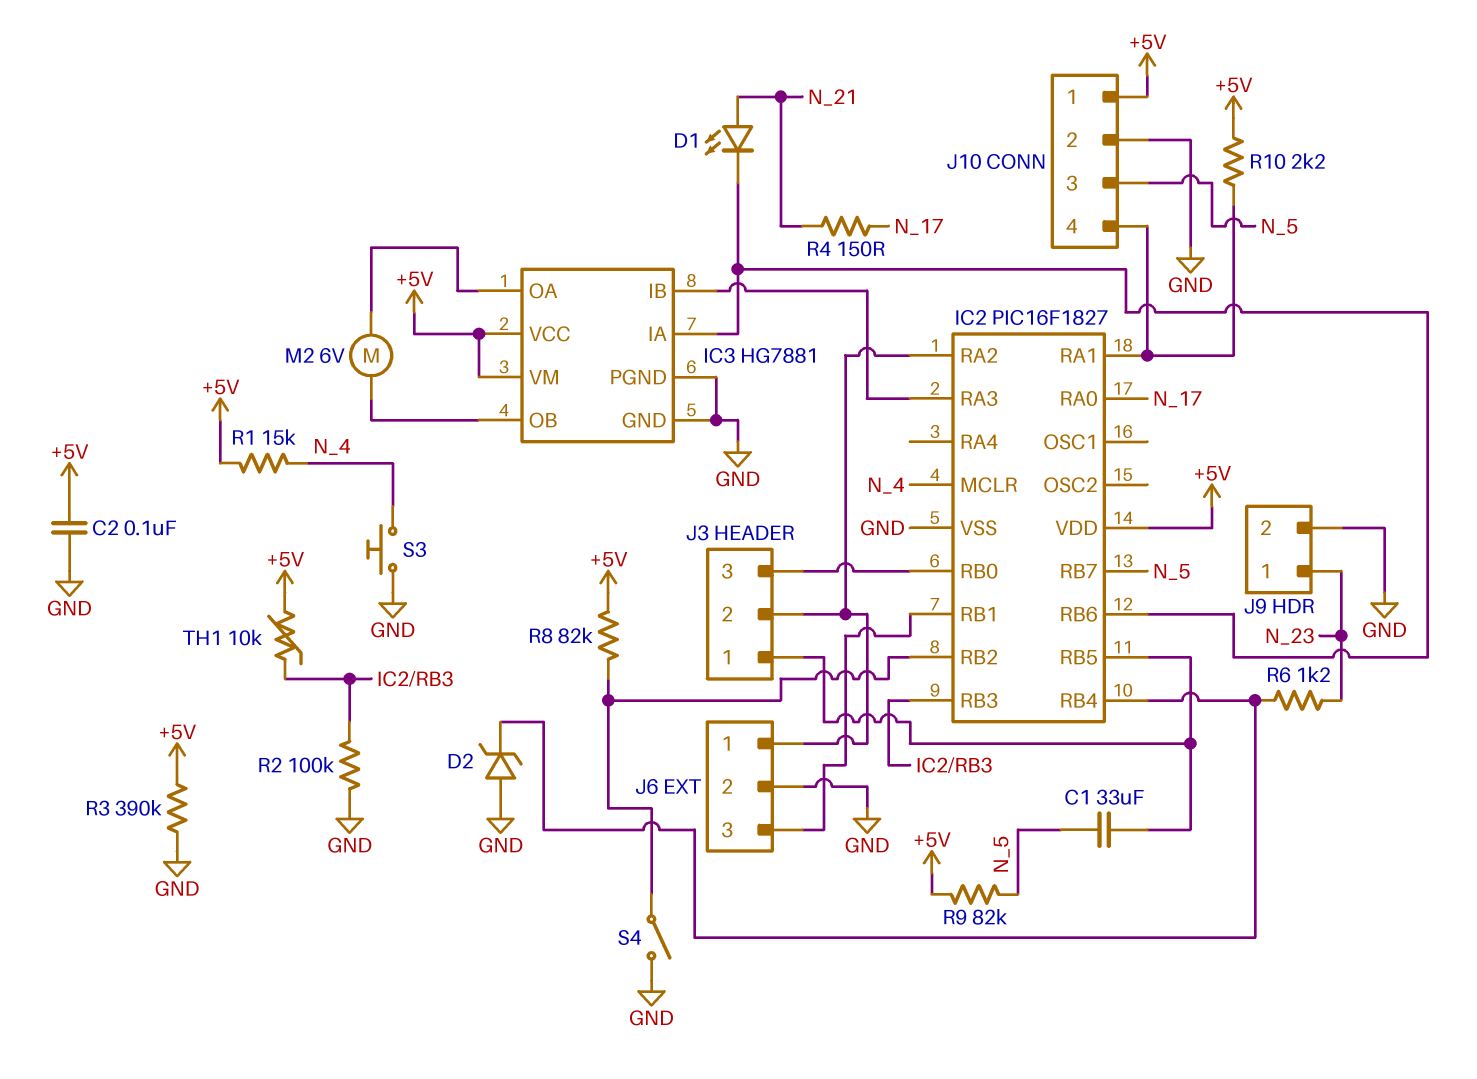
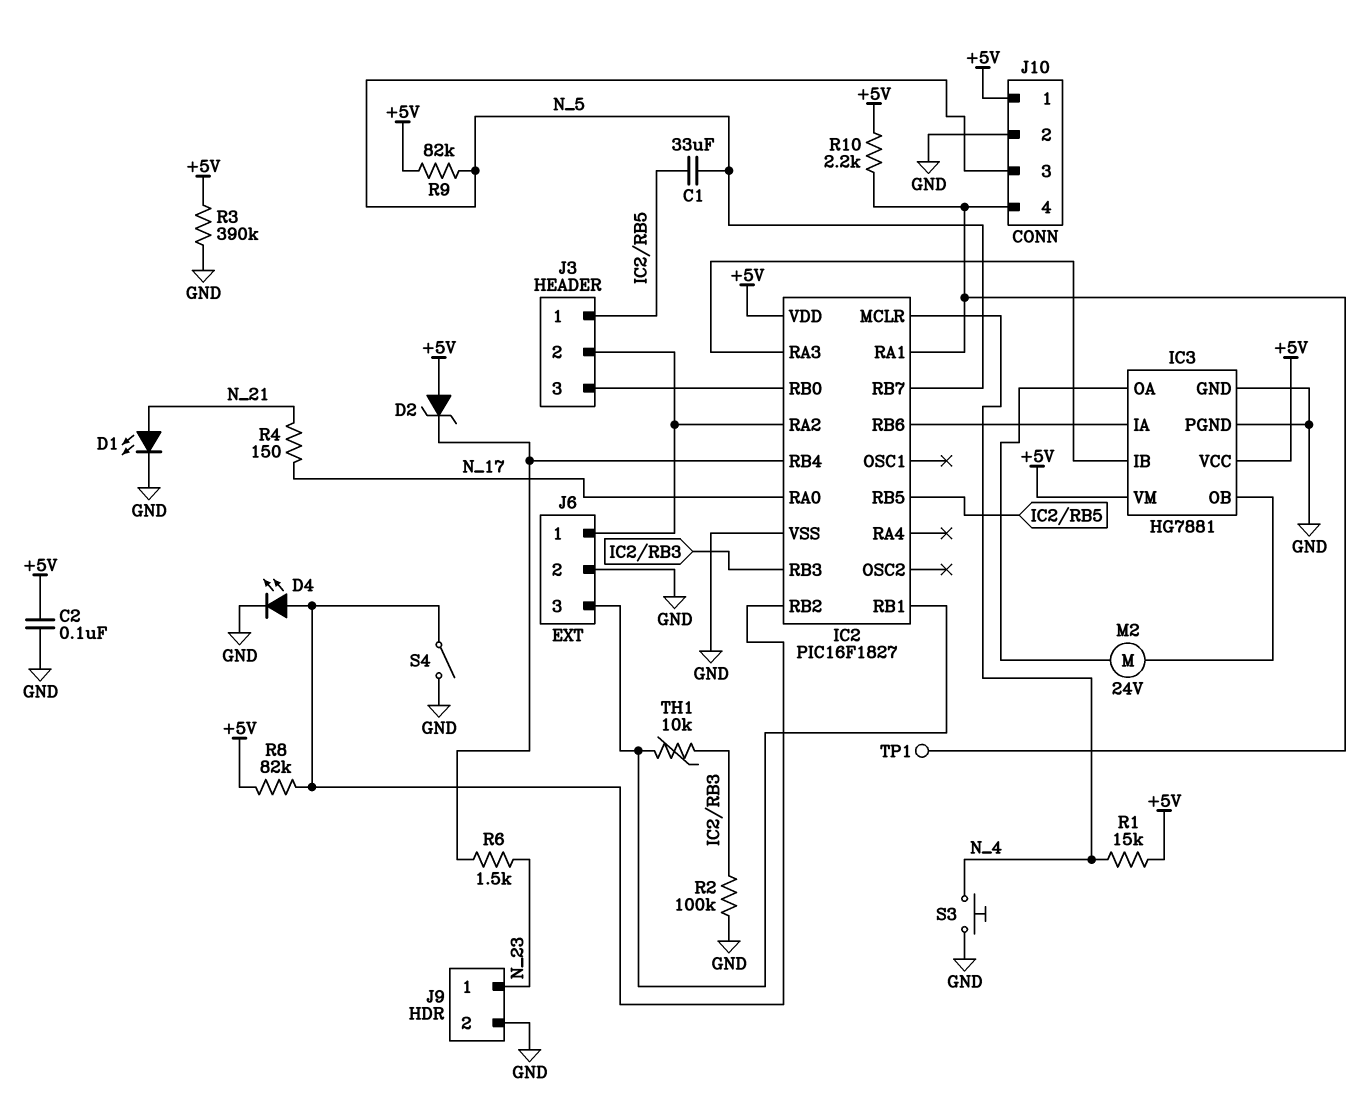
D1: LED (A N_21, K IC2/RB6) -> LED (A N_21, K GND)
D2: zener (A GND, K IC2/RB4) -> zener (A +5V, K IC2/RB4)
D4: none -> LED (A IC2/RB2, K GND)
M2: motor 6V (IC3/OA, IC3/OB) -> motor 24V (IC3/OA, IC3/OB)
R6: 1.2k (IC2/RB4, N_23) -> 1.5k (IC2/RB4, N_23)
TH1: 10k (+5V, IC2/RB3) -> 10k (IC2/RB1, IC2/RB3)
TP1: none -> test point (IC2/RA1)

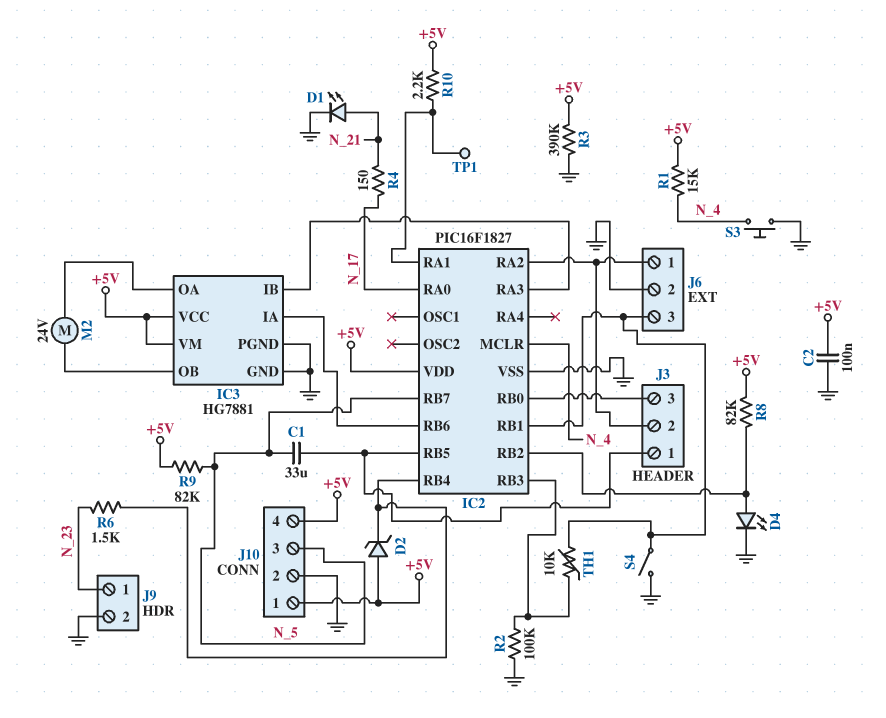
J10 pin 4: IC2/RA1 -> +5V
S4: switch (GND, IC2/RB2) -> switch (GND, IC2/RB1)

